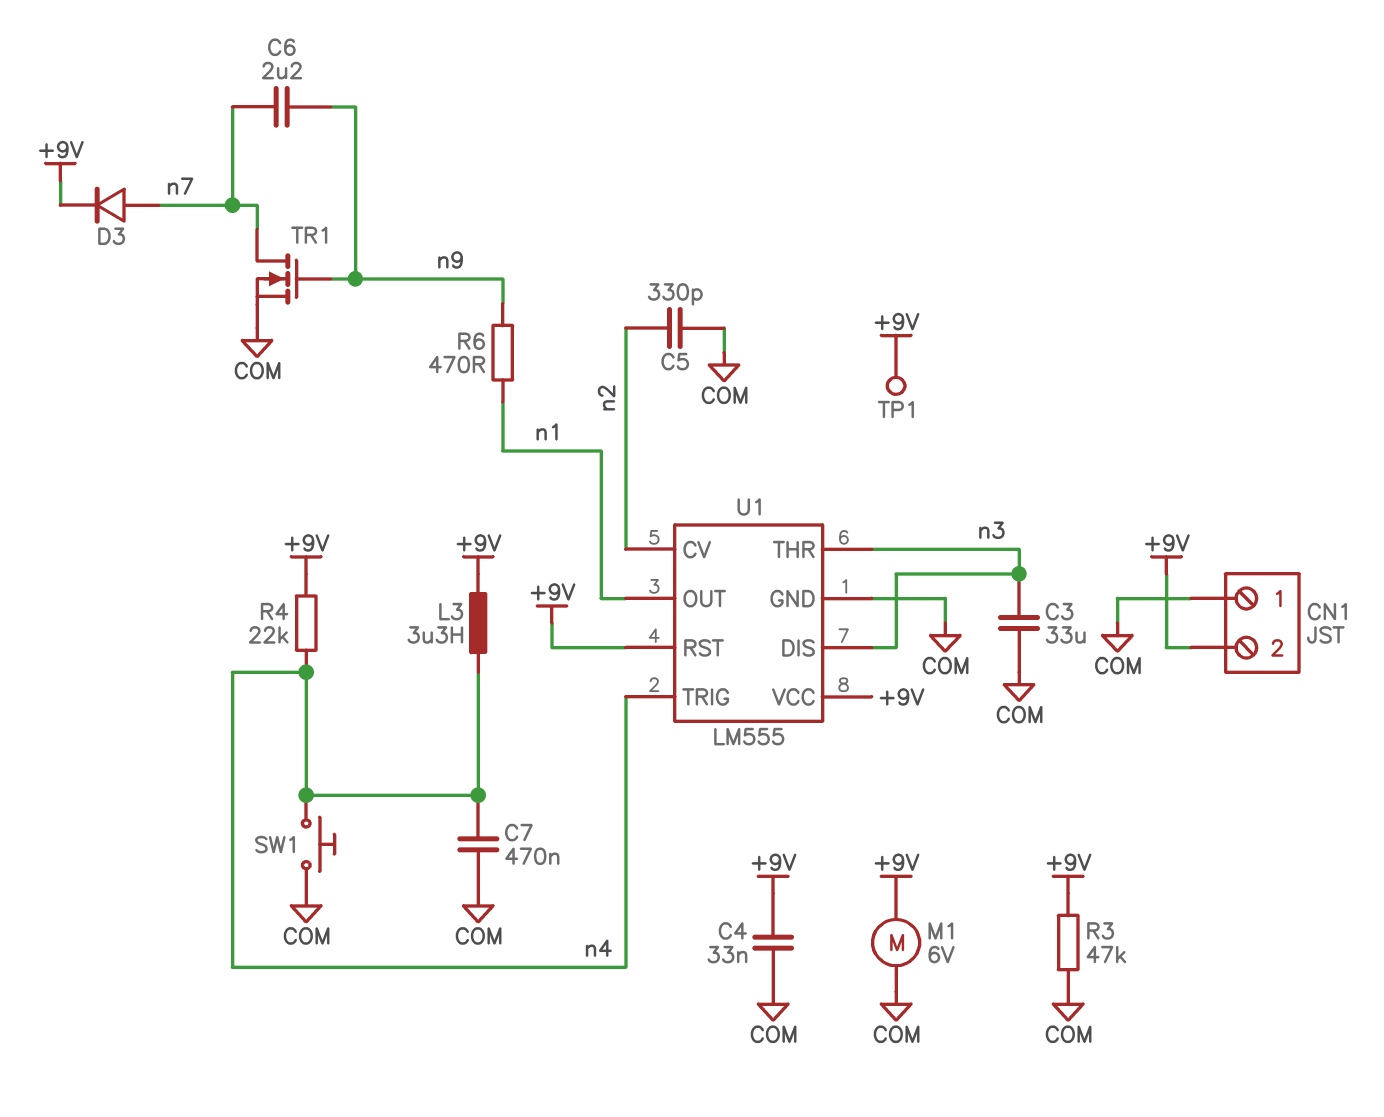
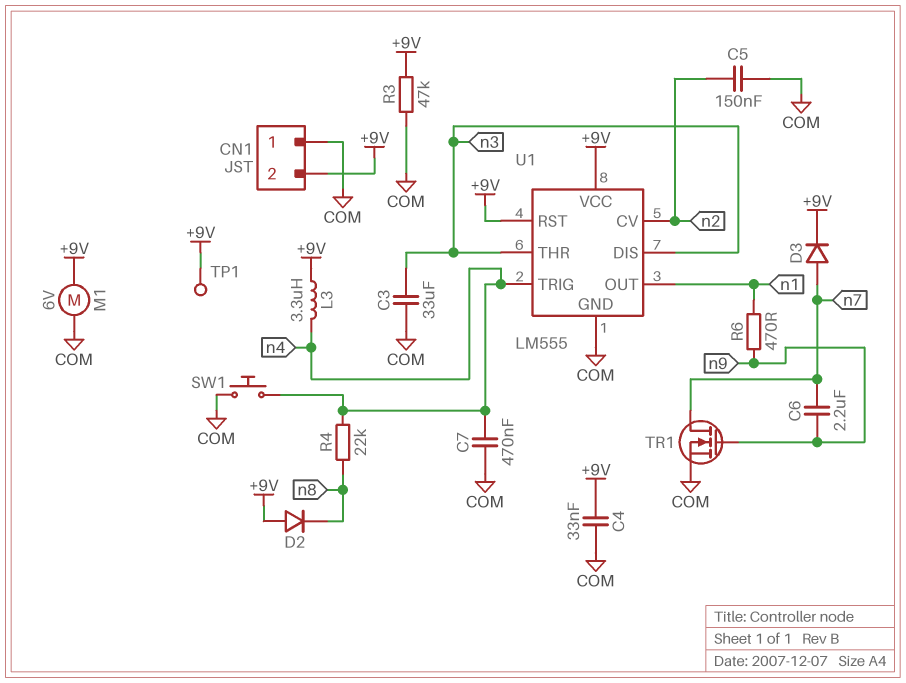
C5: 330pF (COM, n2) -> 150nF (COM, n2)
D2: none -> diode (A +9V, K n8)
R4: 22k (+9V, n4) -> 22k (n4, n8)

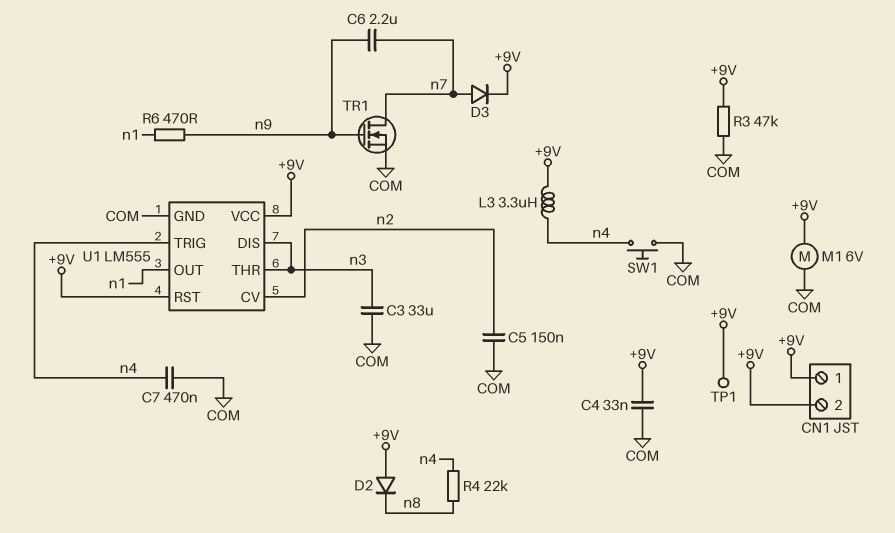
CN1 pin 1: COM -> +9V

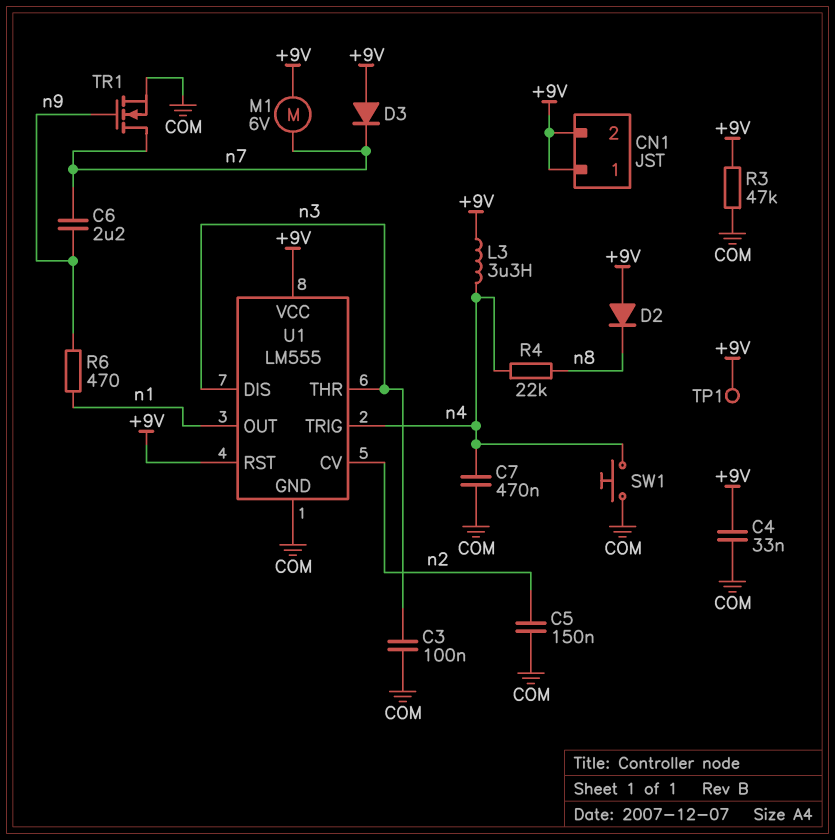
C3: 33uF (COM, n3) -> 100nF (COM, n3)
D3: diode (A n7, K +9V) -> diode (A +9V, K n7)
M1: motor 6V (+9V, COM) -> motor 6V (+9V, n7)

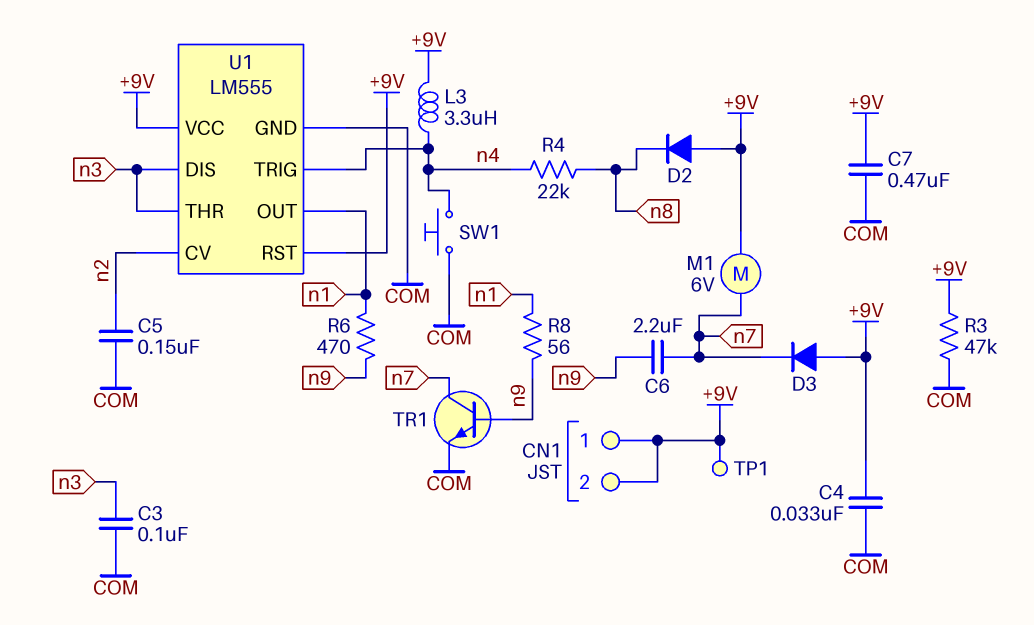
C7: 470nF (COM, n4) -> 470nF (+9V, COM)
R8: none -> 56 (n1, n9)
TR1: NMOS (G n9, D n7, S COM) -> NPN (B n9, C n7, E COM)

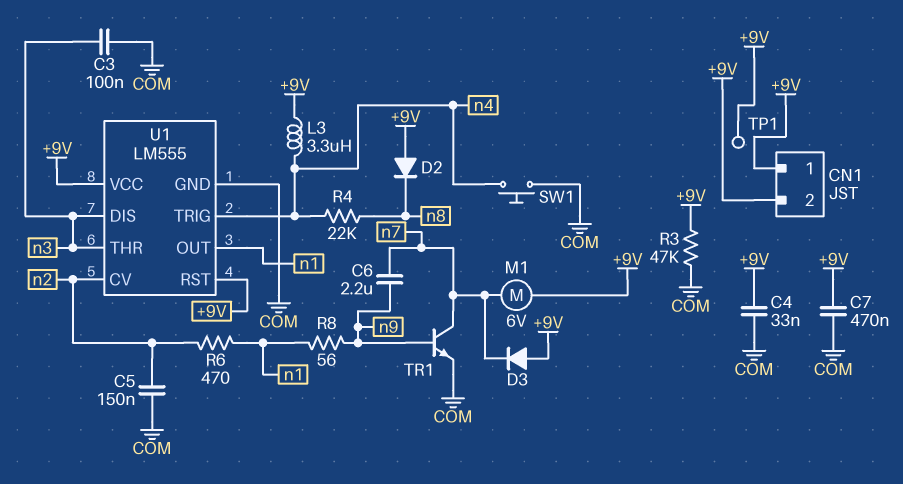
R6: 470 (n1, n9) -> 470 (n1, n2)

